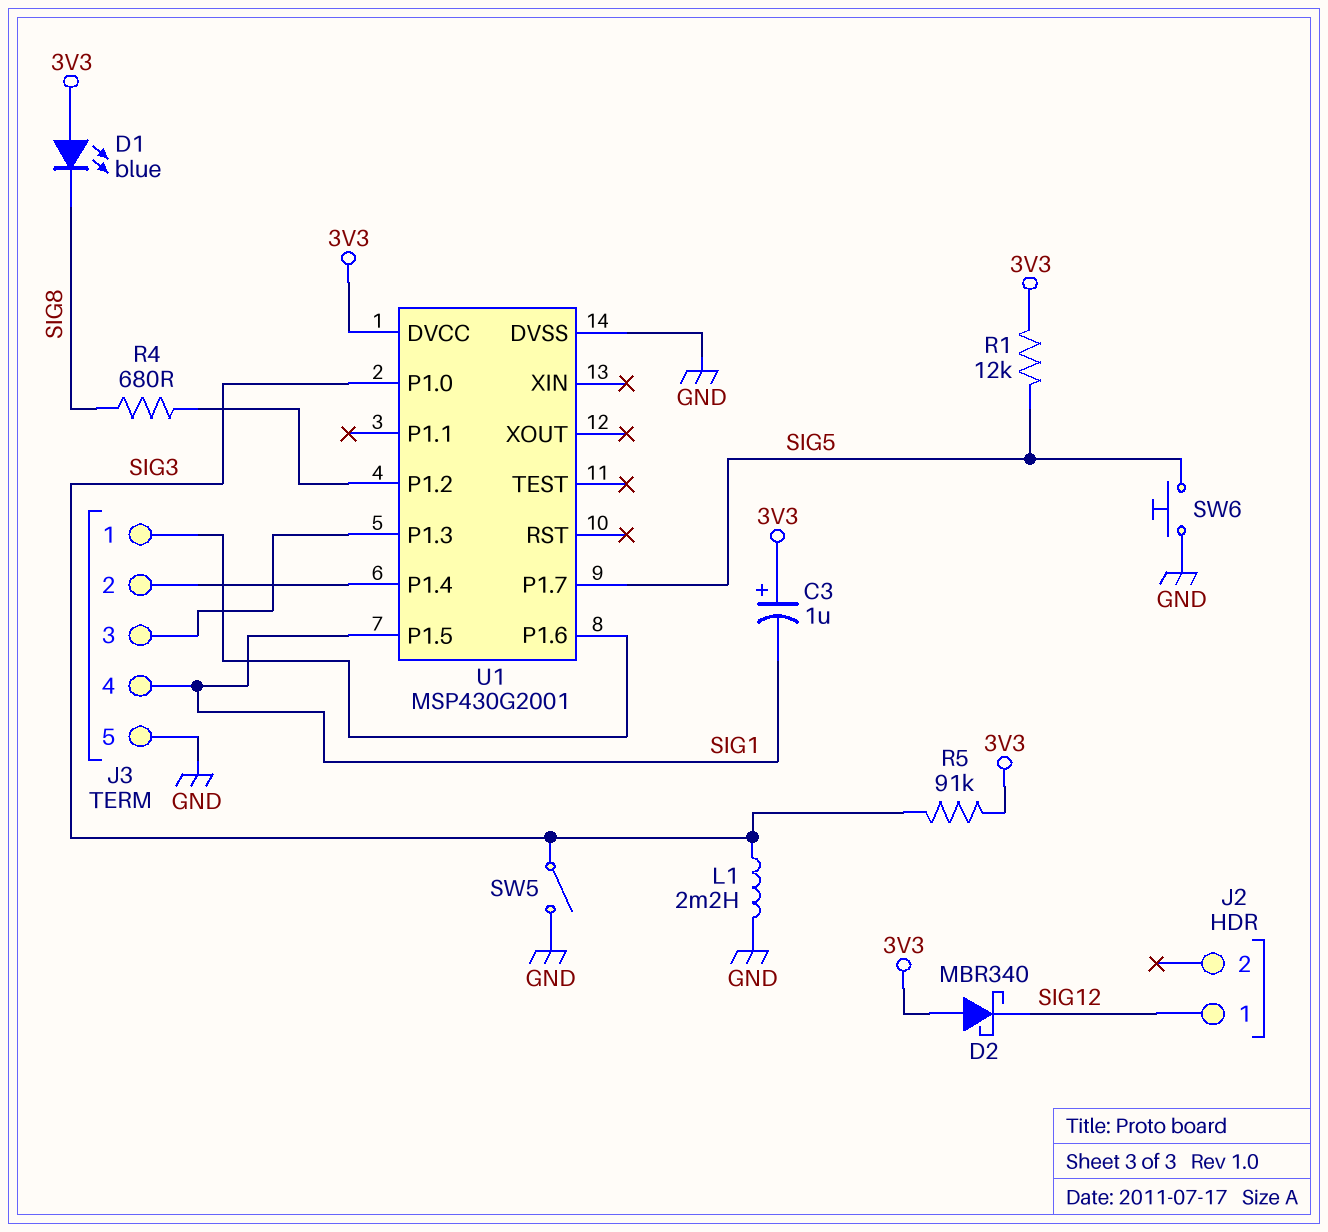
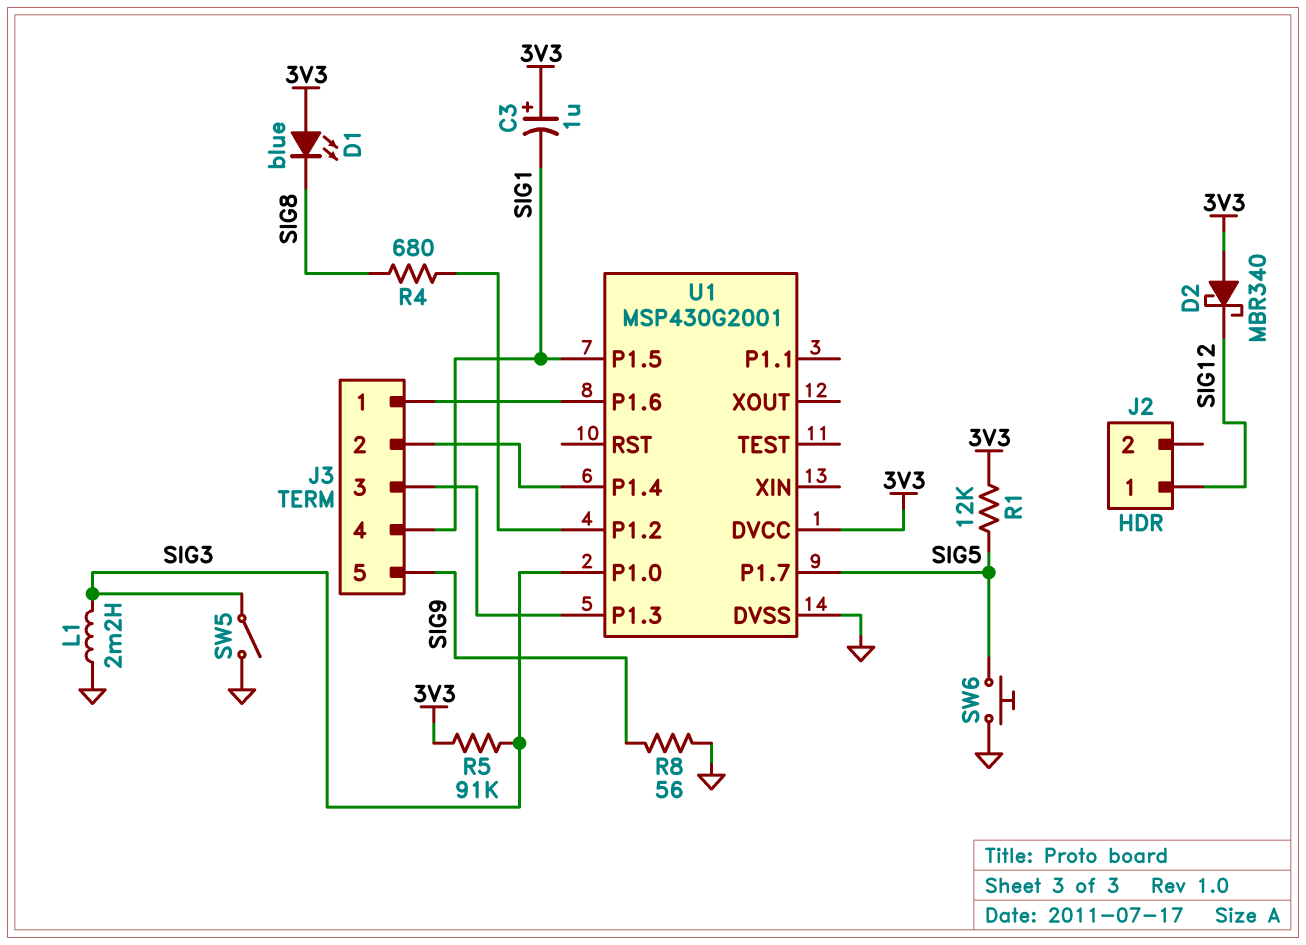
J3 pin 5: GND -> SIG9
R8: none -> 56 (GND, SIG9)

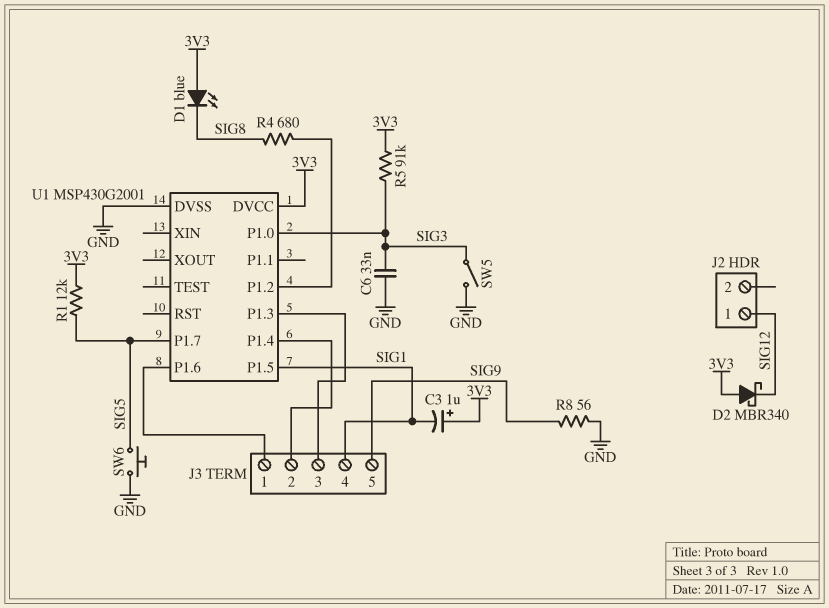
C6: none -> 33nF (GND, SIG3)
L1: 2.2mH (GND, SIG3) -> none

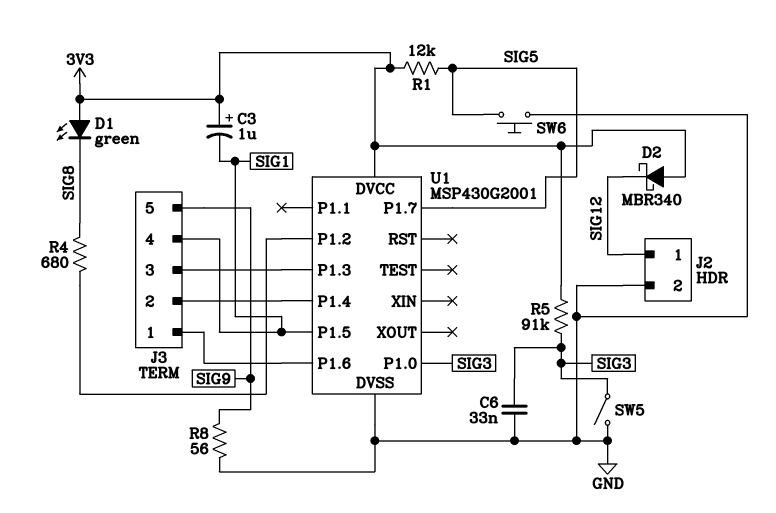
D1: LED blue (A 3V3, K SIG8) -> LED green (A 3V3, K SIG8)
J2 pin 2: none -> GND

